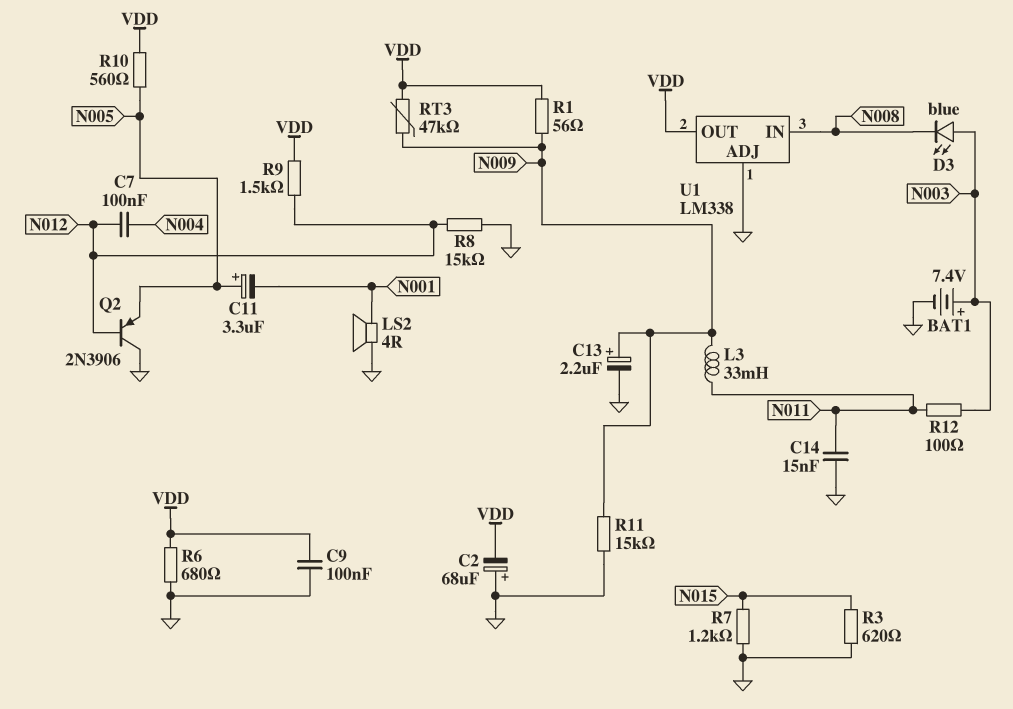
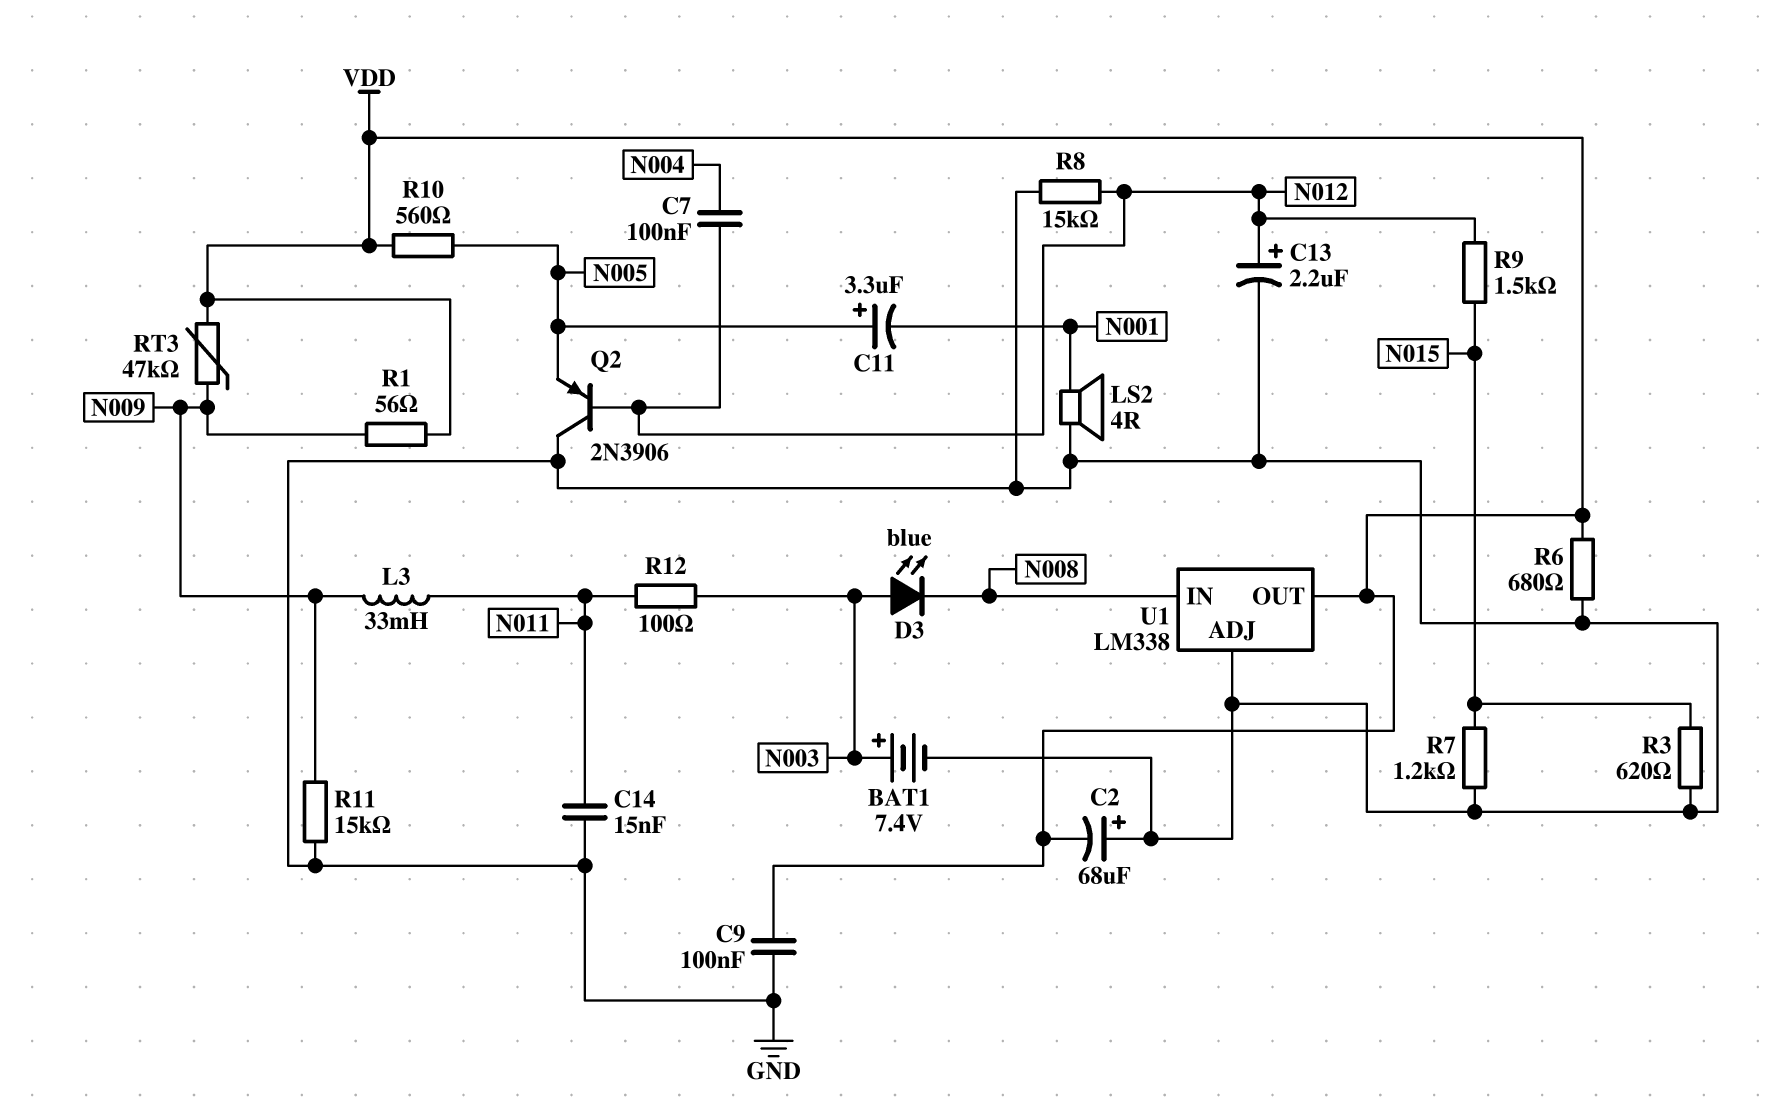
C13: 2.2uF (plus N009, minus GND) -> 2.2uF (plus N012, minus GND)
R9: 1.5k (N012, VDD) -> 1.5k (N012, N015)

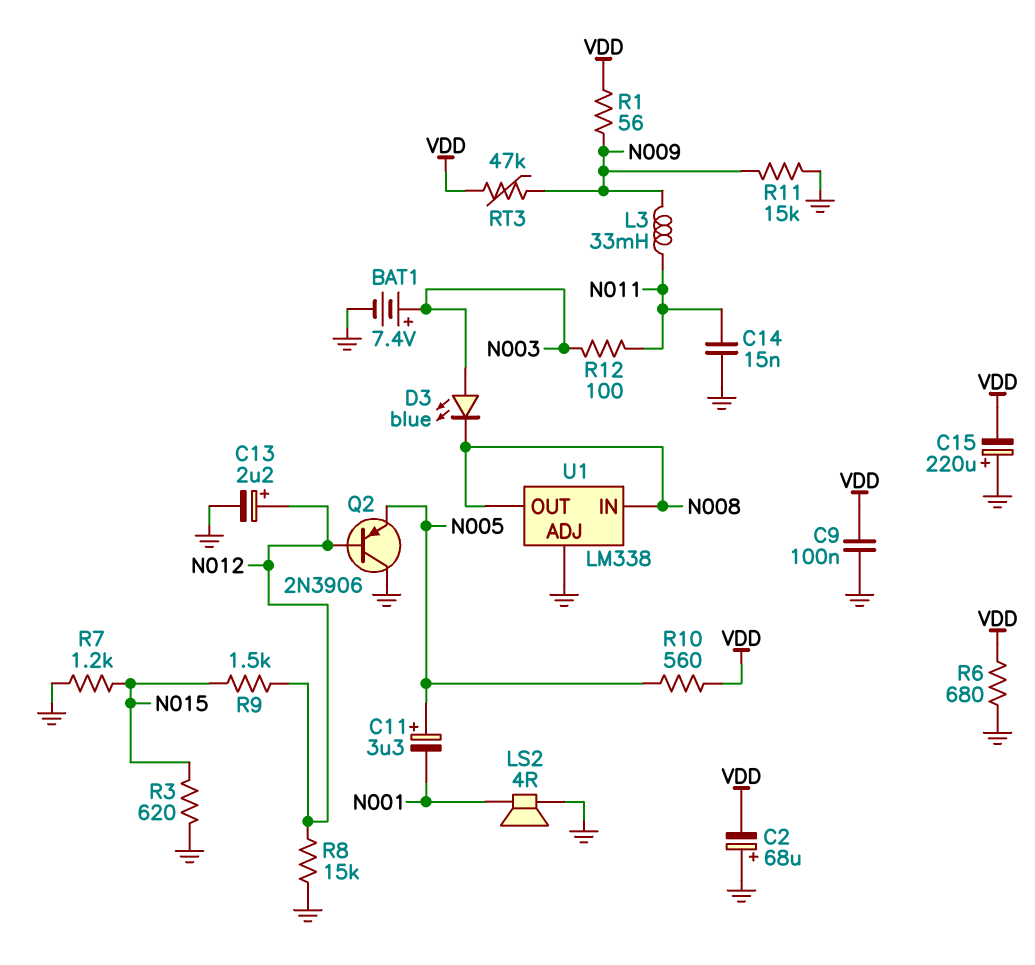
C7: 100nF (N004, N012) -> none
C15: none -> 220uF (plus GND, minus VDD)
U1 pin OUT: VDD -> N008

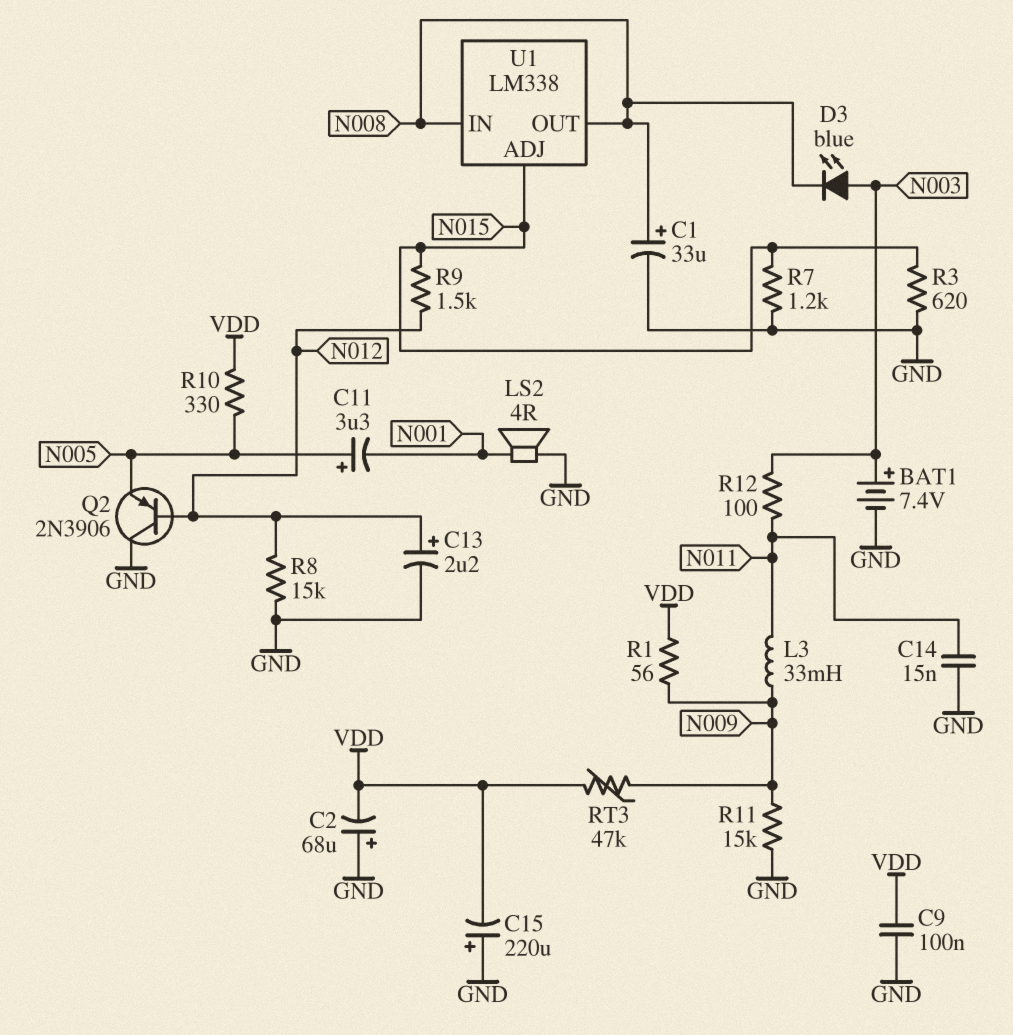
C1: none -> 33uF (plus N008, minus GND)
R6: 680 (GND, VDD) -> none
R10: 560 (N005, VDD) -> 330 (N005, VDD)
U1 pin ADJ: GND -> N015

